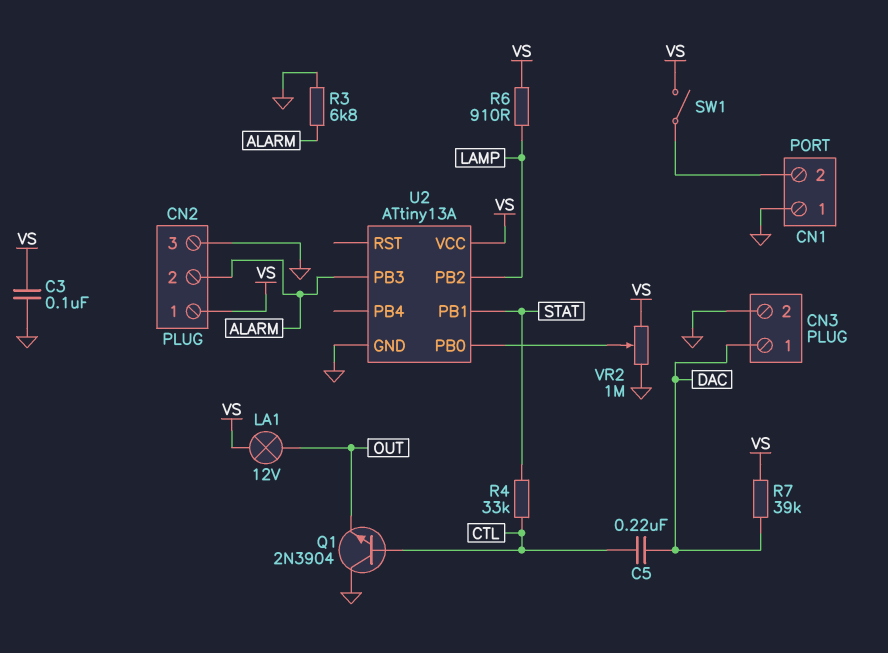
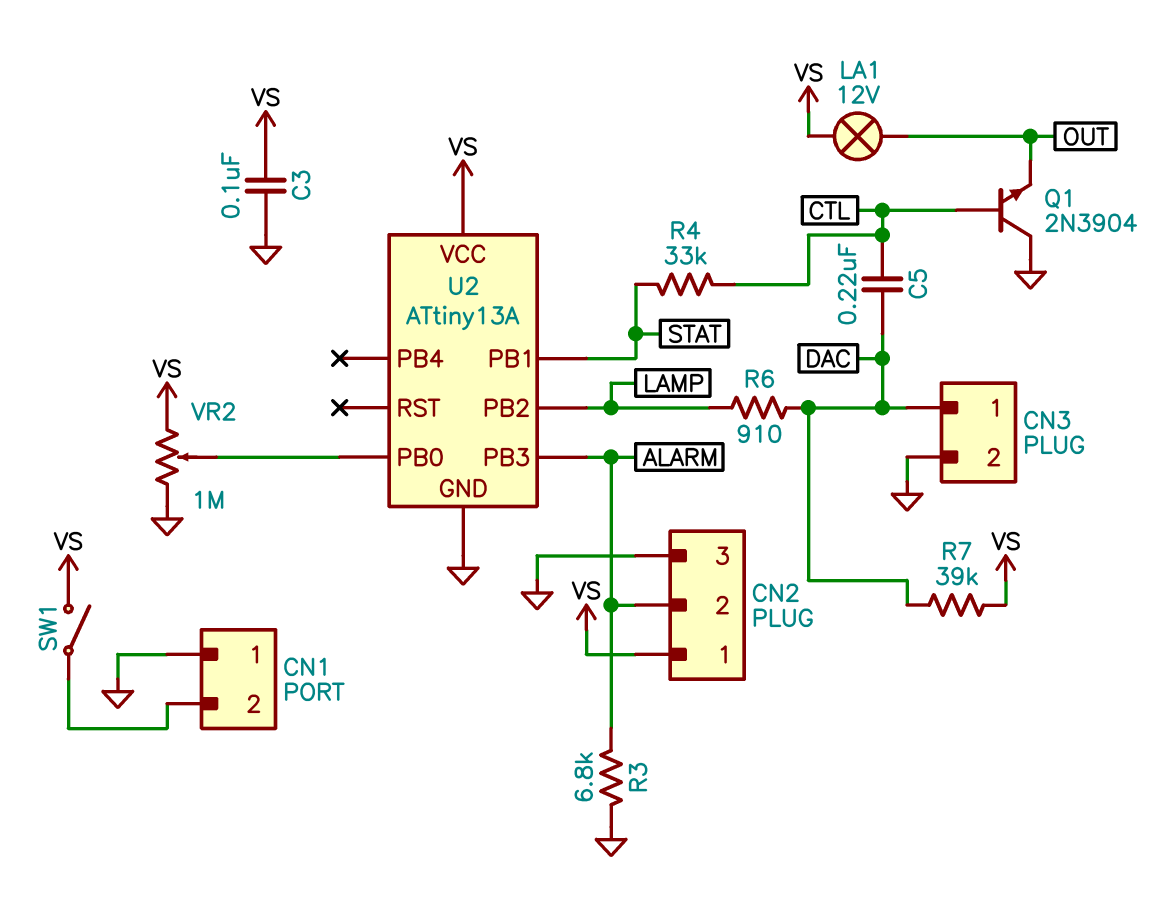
R6: 910 (LAMP, VS) -> 910 (DAC, LAMP)

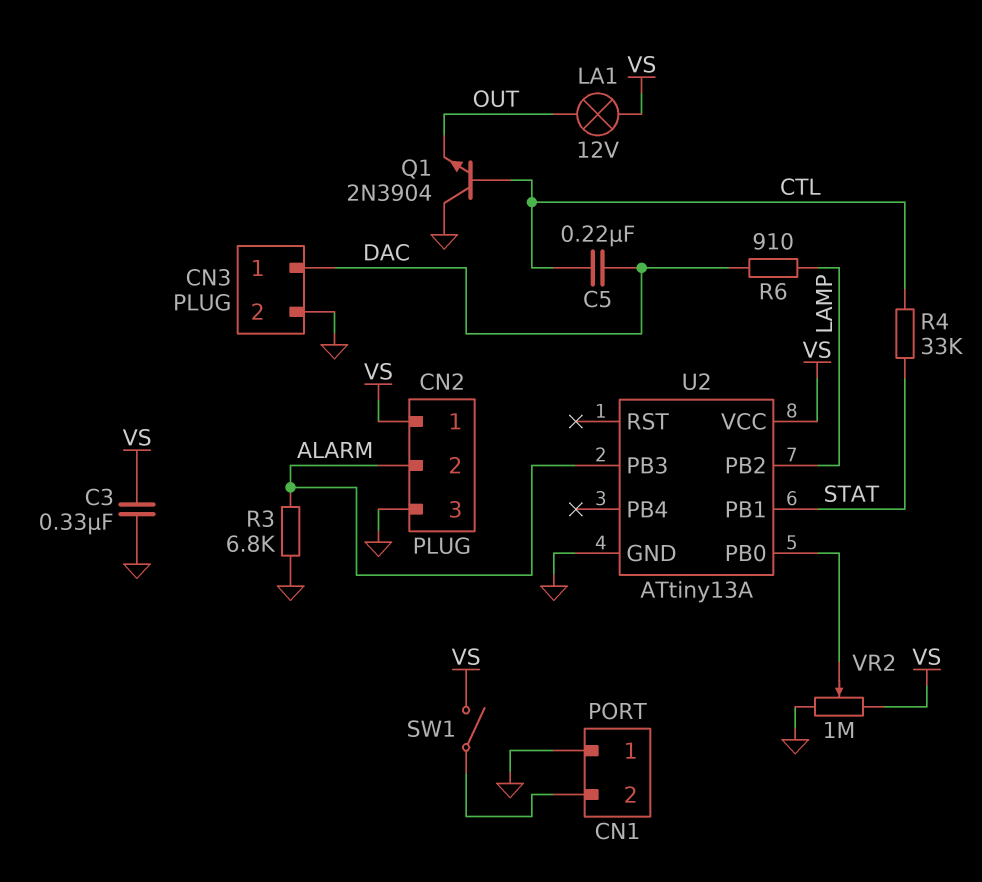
C3: 100nF (GND, VS) -> 330nF (GND, VS)
R7: 39k (DAC, VS) -> none

